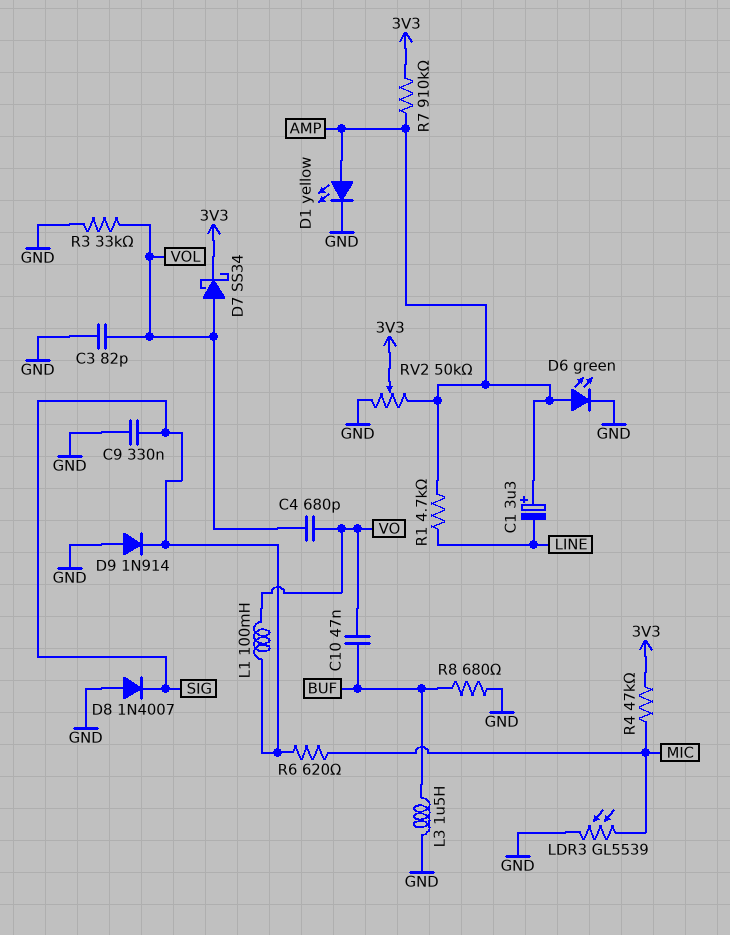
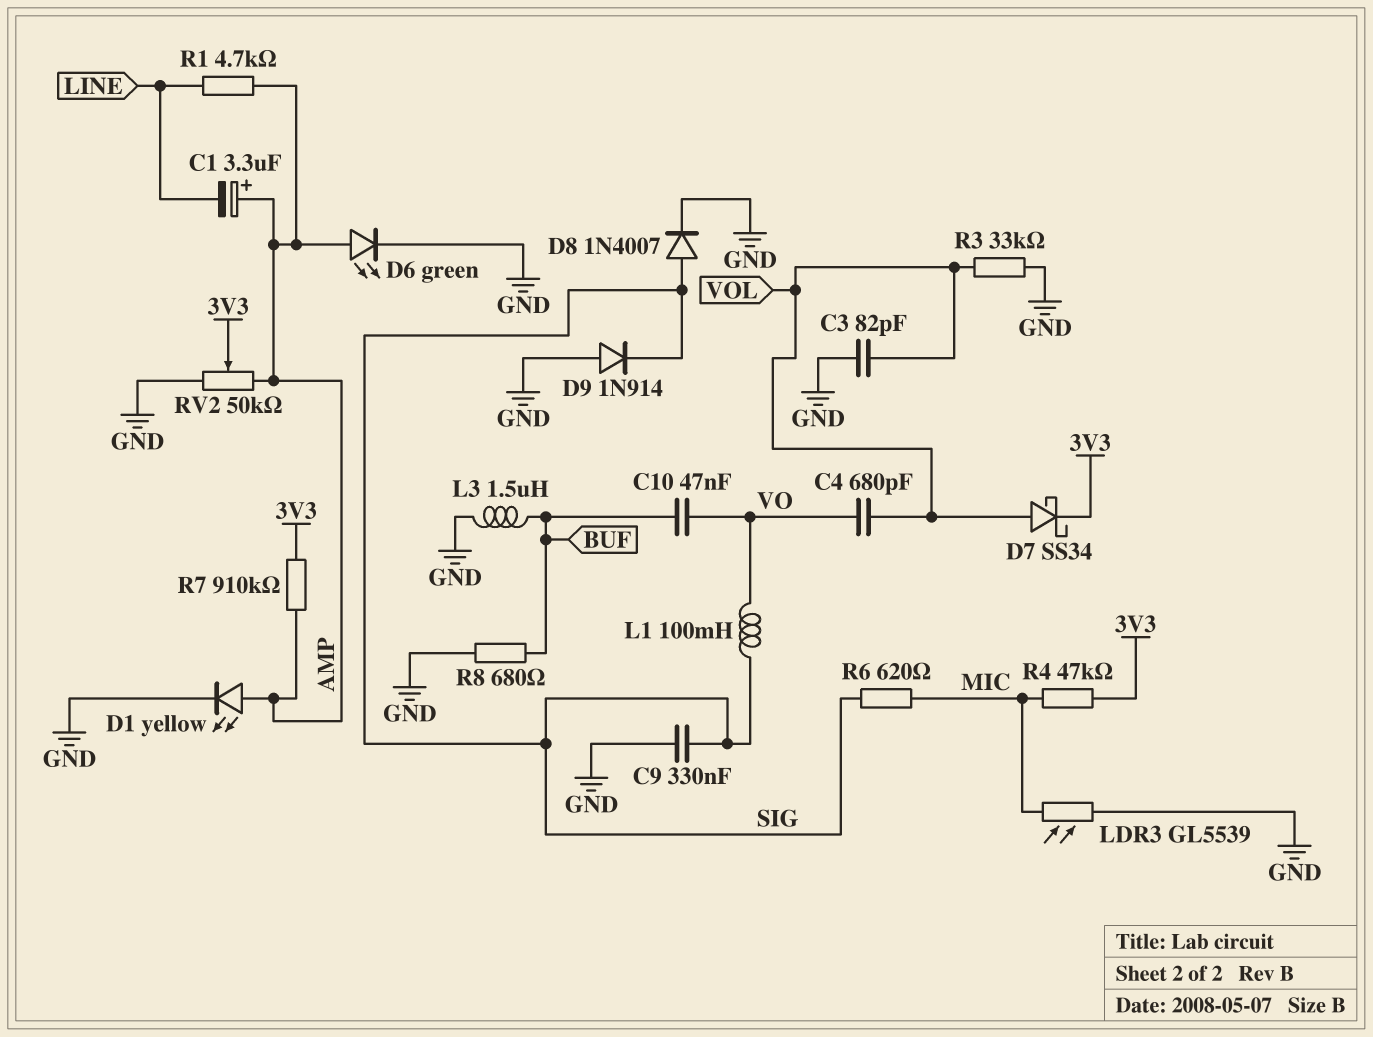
D8: diode 1N4007 (A GND, K SIG) -> diode 1N4007 (A SIG, K GND)

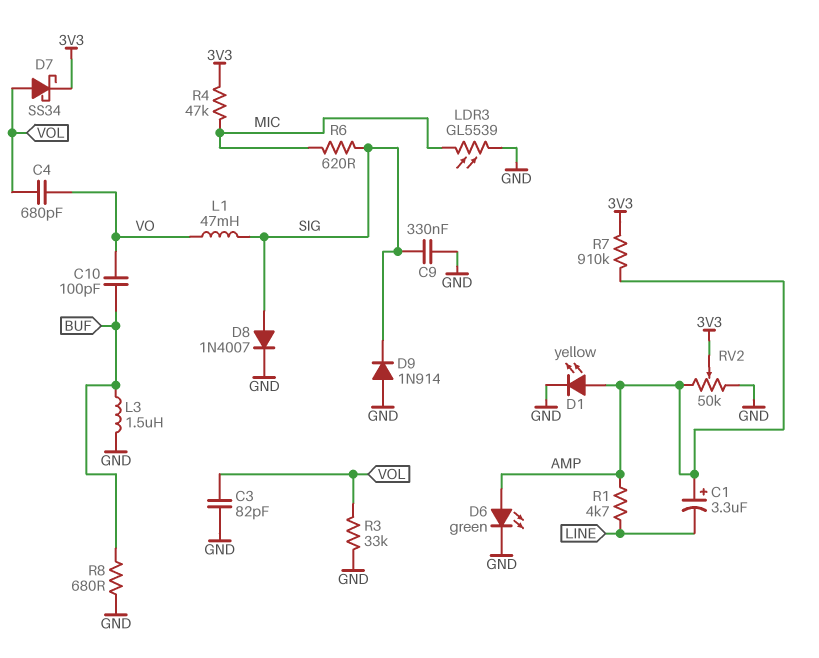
C10: 47nF (BUF, VO) -> 100pF (BUF, VO)
L1: 100mH (SIG, VO) -> 47mH (SIG, VO)

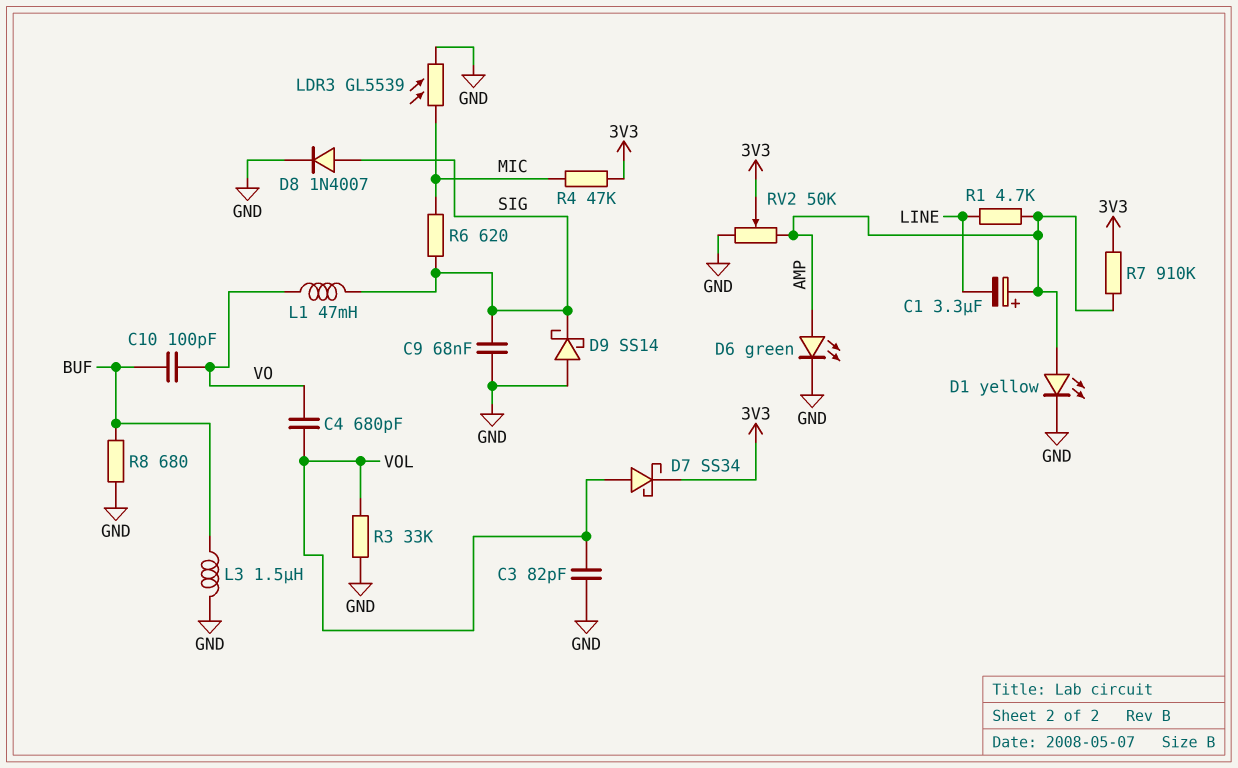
C9: 330nF (GND, SIG) -> 68nF (GND, SIG)
D9: diode 1N914 (A GND, K SIG) -> schottky SS14 (A GND, K SIG)

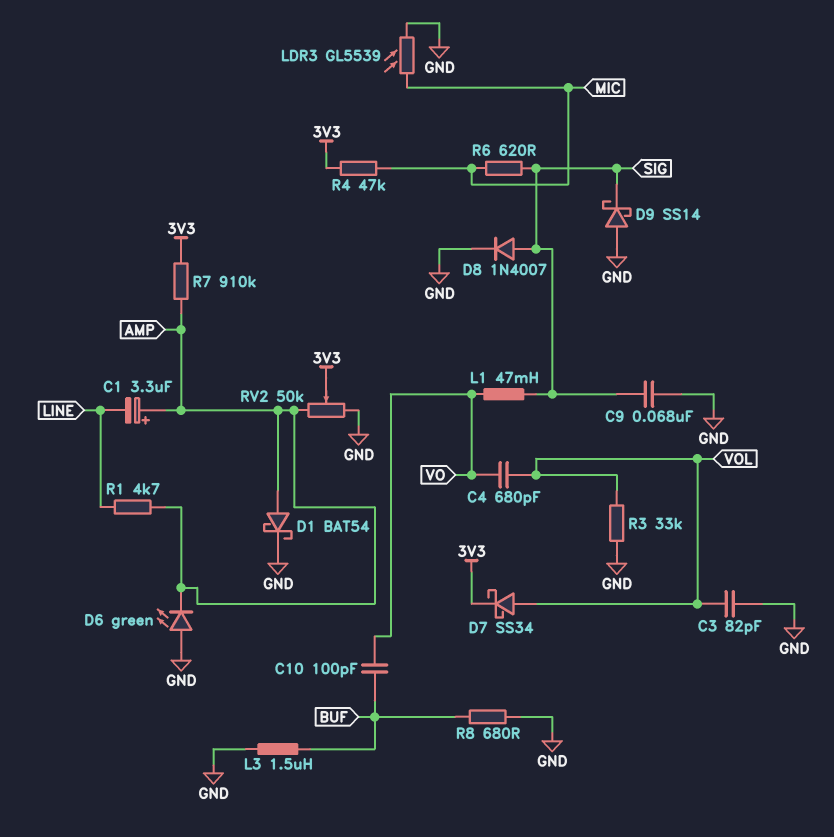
D1: LED yellow (A AMP, K GND) -> schottky BAT54 (A AMP, K GND)
D6: LED green (A AMP, K GND) -> LED green (A GND, K AMP)

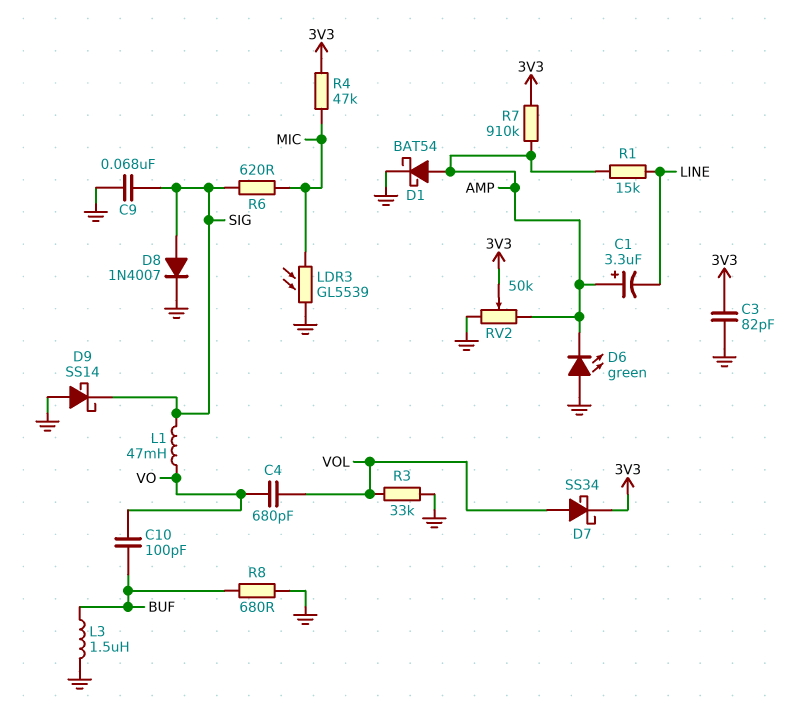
C3: 82pF (GND, VOL) -> 82pF (3V3, GND)
R1: 4.7k (AMP, LINE) -> 15k (AMP, LINE)

